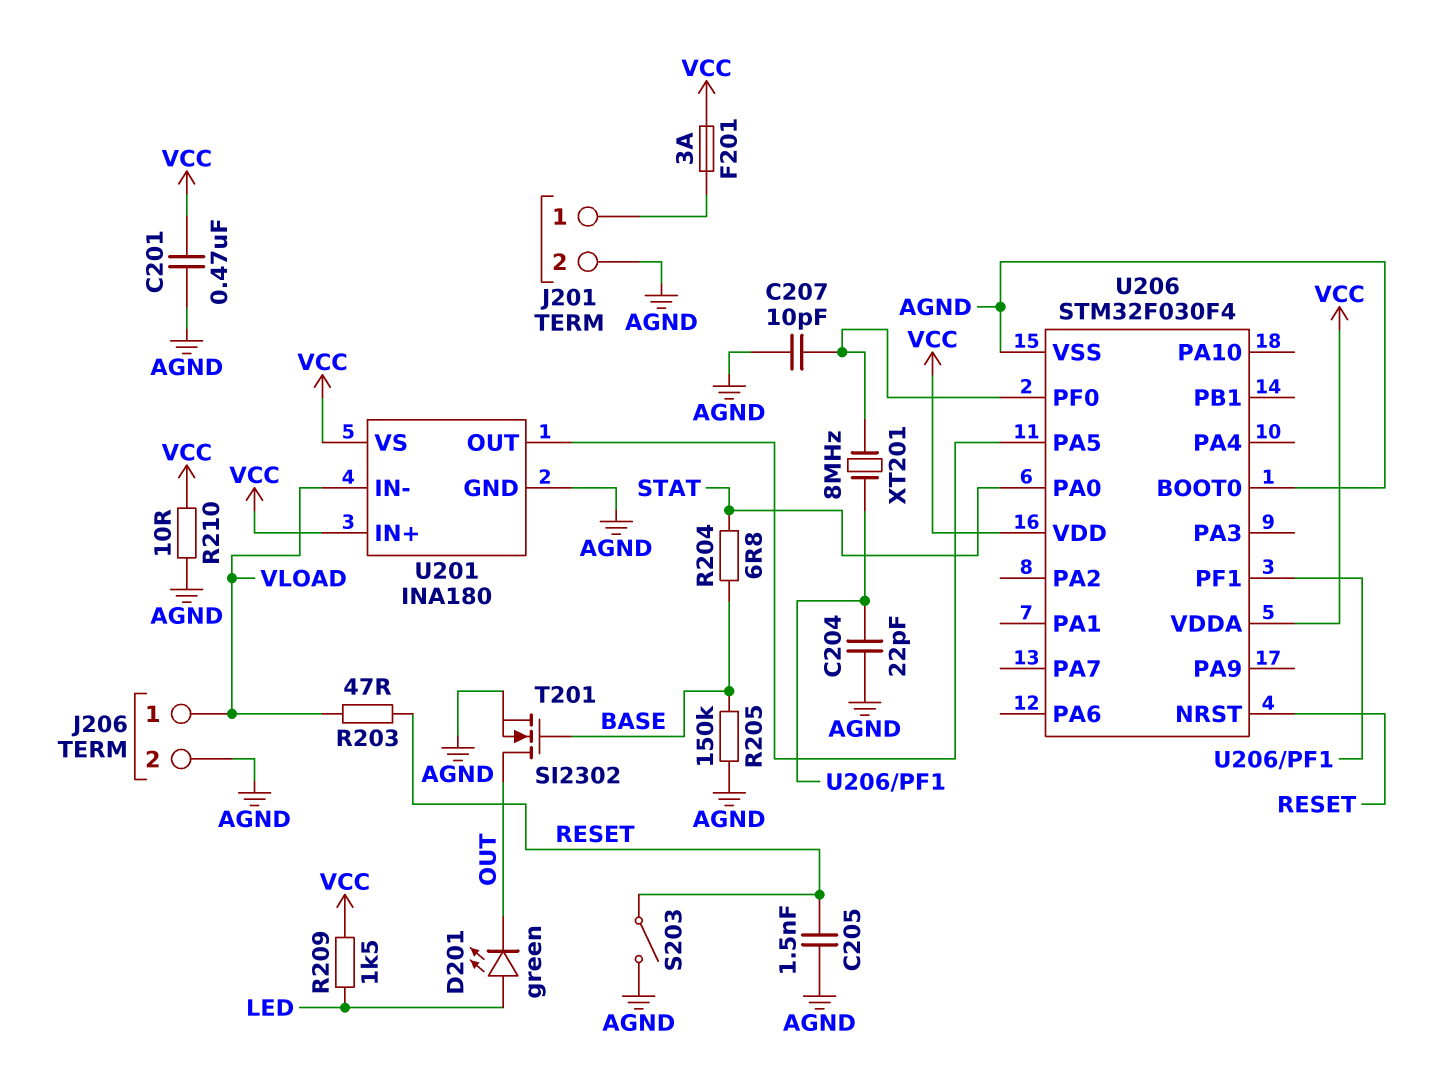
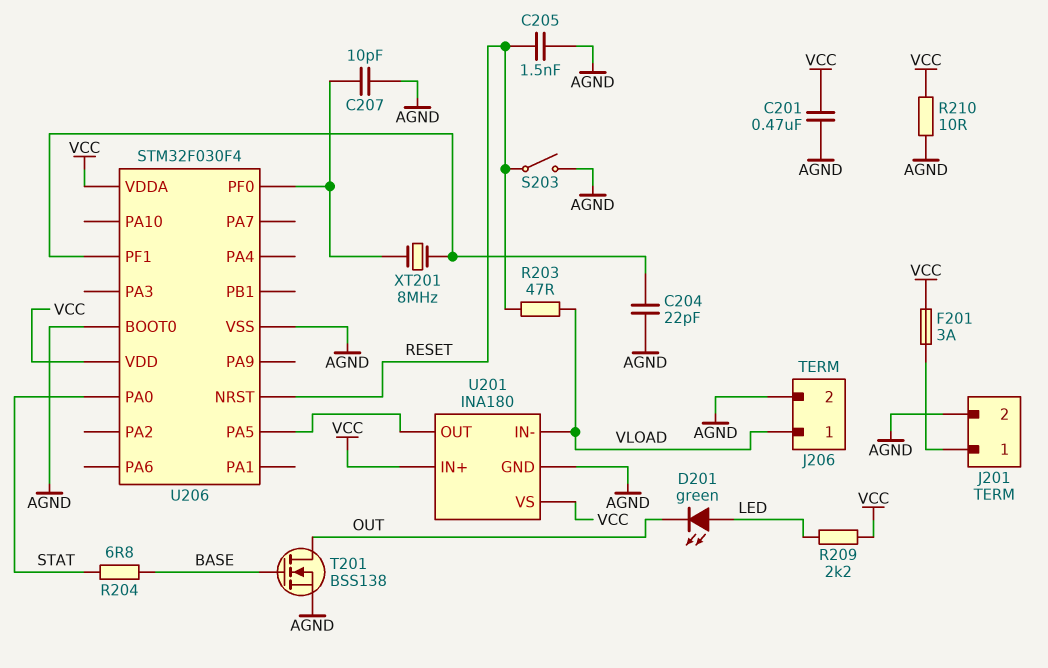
R205: 150k (AGND, BASE) -> none
R209: 1.5k (LED, VCC) -> 2.2k (LED, VCC)
T201: NMOS SI2302 (G BASE, D OUT, S AGND) -> NMOS BSS138 (G BASE, D OUT, S AGND)

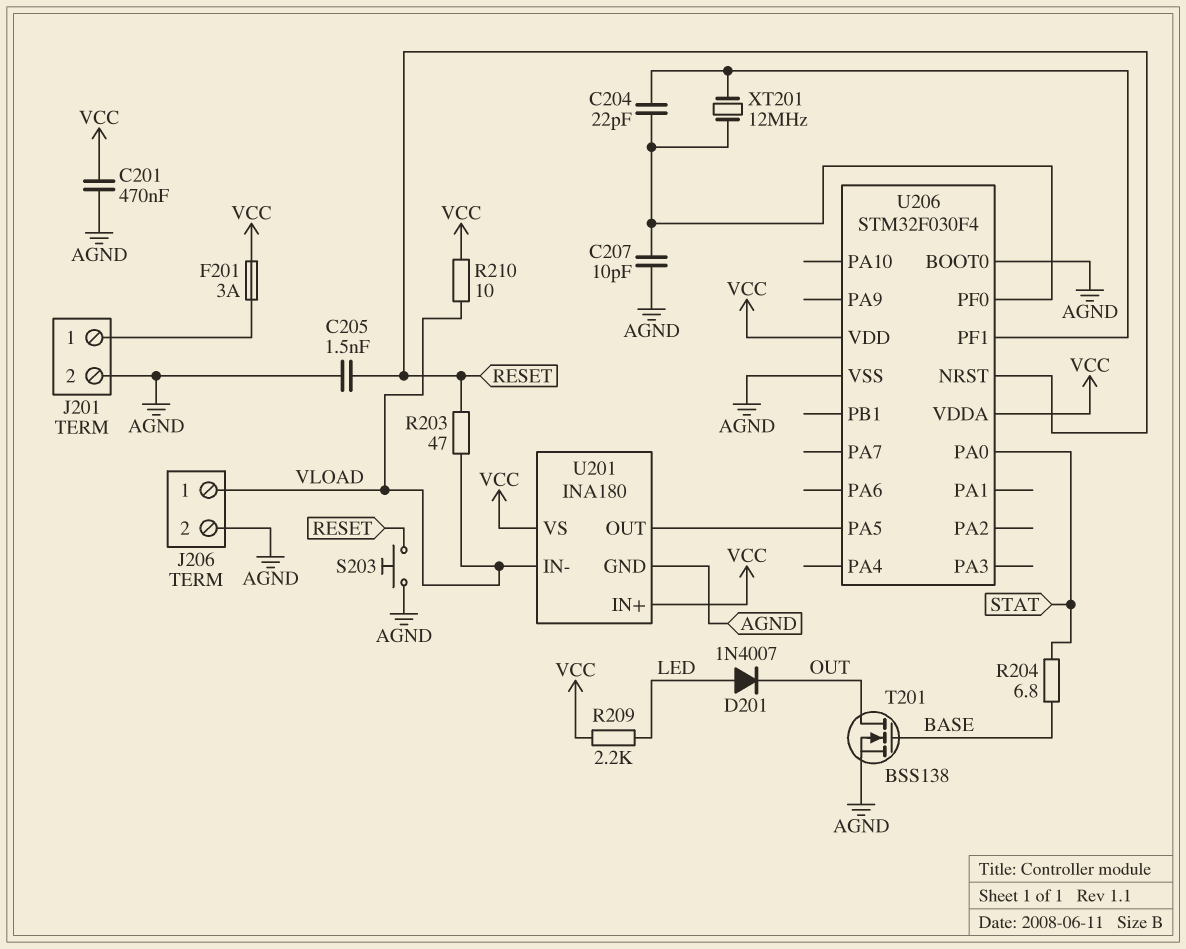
C204: 22pF (AGND, U206/PF1) -> 22pF (U206/PF0, U206/PF1)
D201: LED green (A LED, K OUT) -> diode 1N4007 (A LED, K OUT)
R210: 10 (AGND, VCC) -> 10 (VCC, VLOAD)
S203: switch (AGND, RESET) -> button (AGND, RESET)
XT201: 8MHz (U206/PF0, U206/PF1) -> 12MHz (U206/PF0, U206/PF1)

